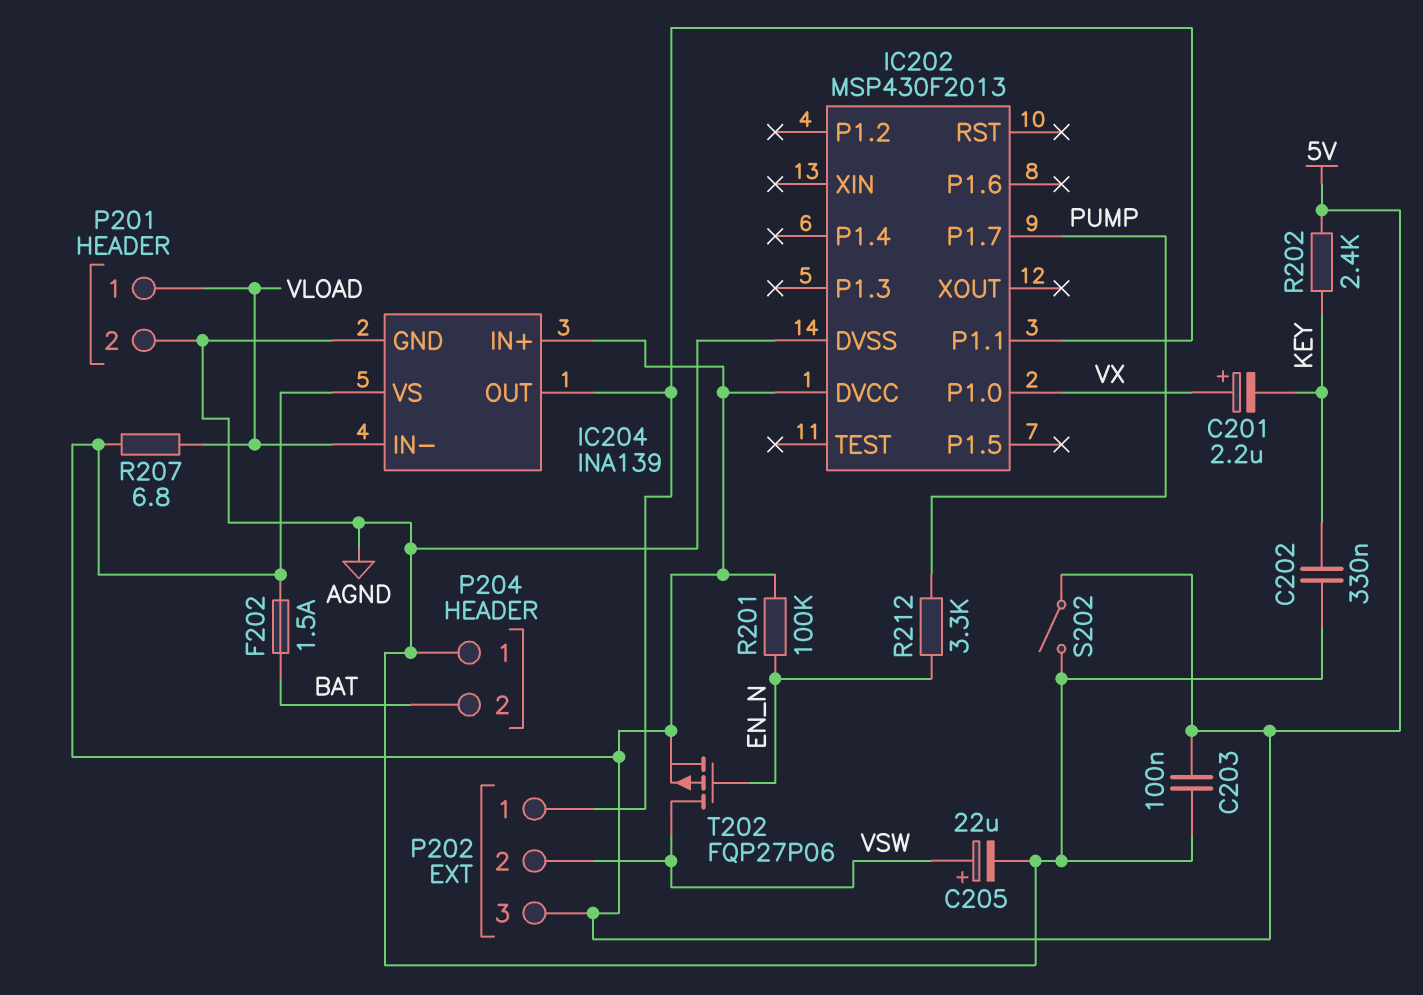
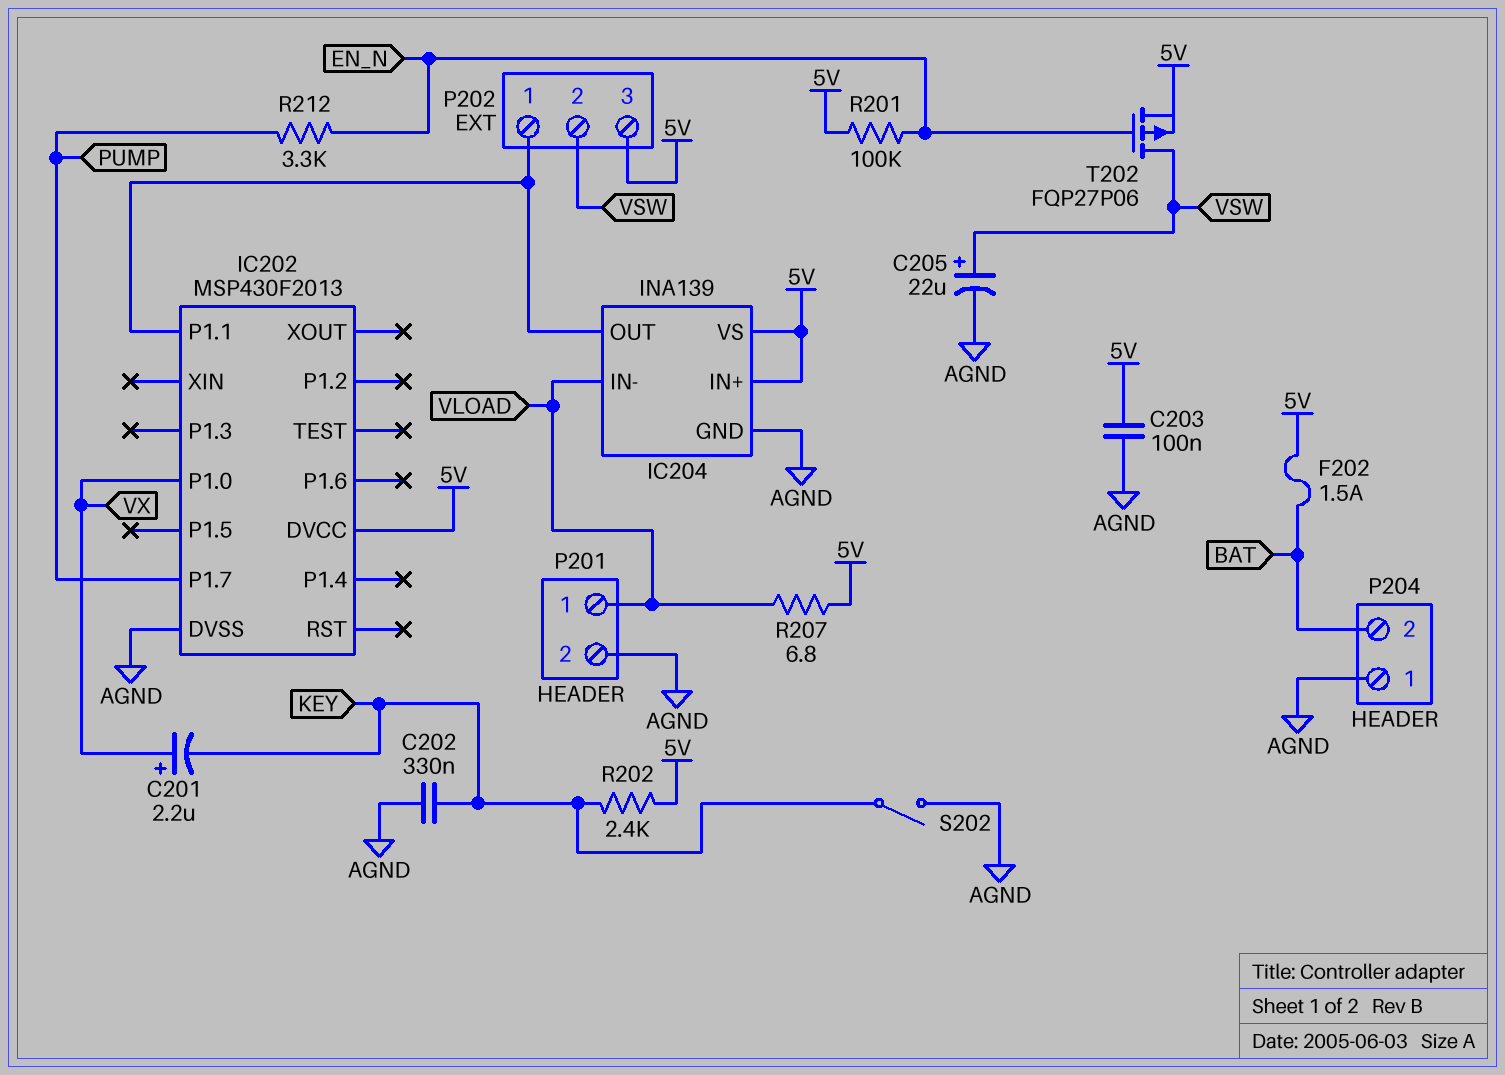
S202: switch (5V, AGND) -> switch (AGND, KEY)

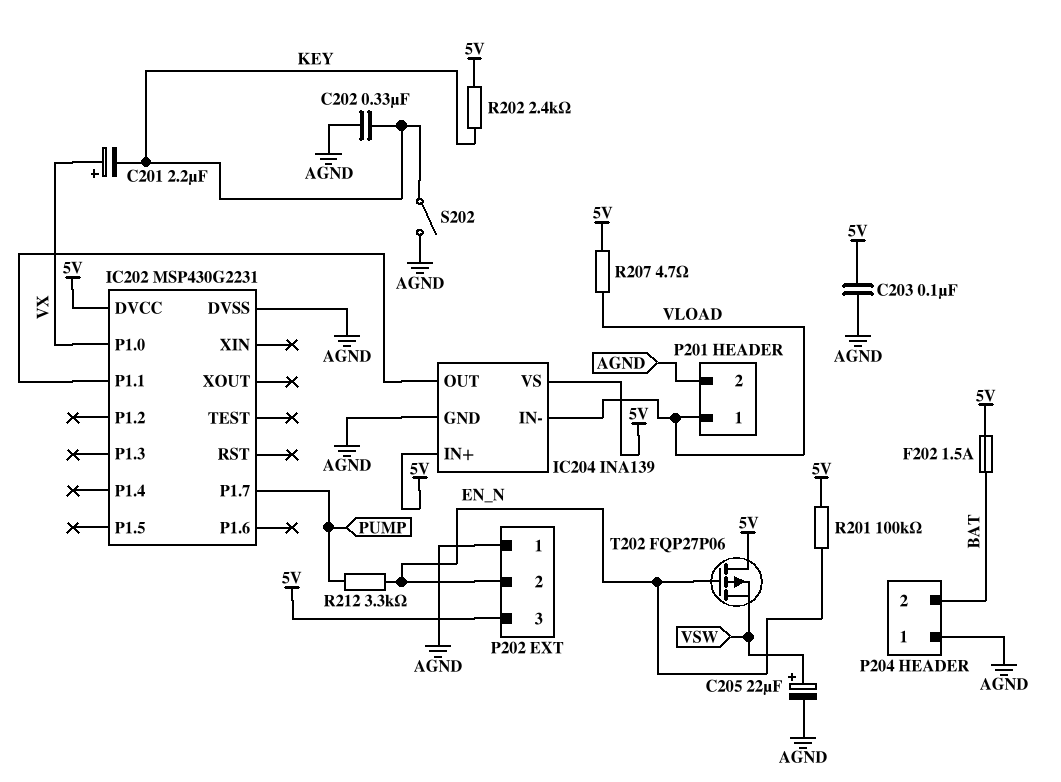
IC202: MSP430F2013 -> MSP430G2231
P202 pin 1: IC202/P1.1 -> AGND
P202 pin 2: VSW -> EN_N
R207: 6.8 (5V, VLOAD) -> 4.7 (5V, VLOAD)
T202: PMOS FQP27P06 (G EN_N, D VSW, S 5V) -> PMOS FQP27P06 (G EN_N, D 5V, S VSW)

